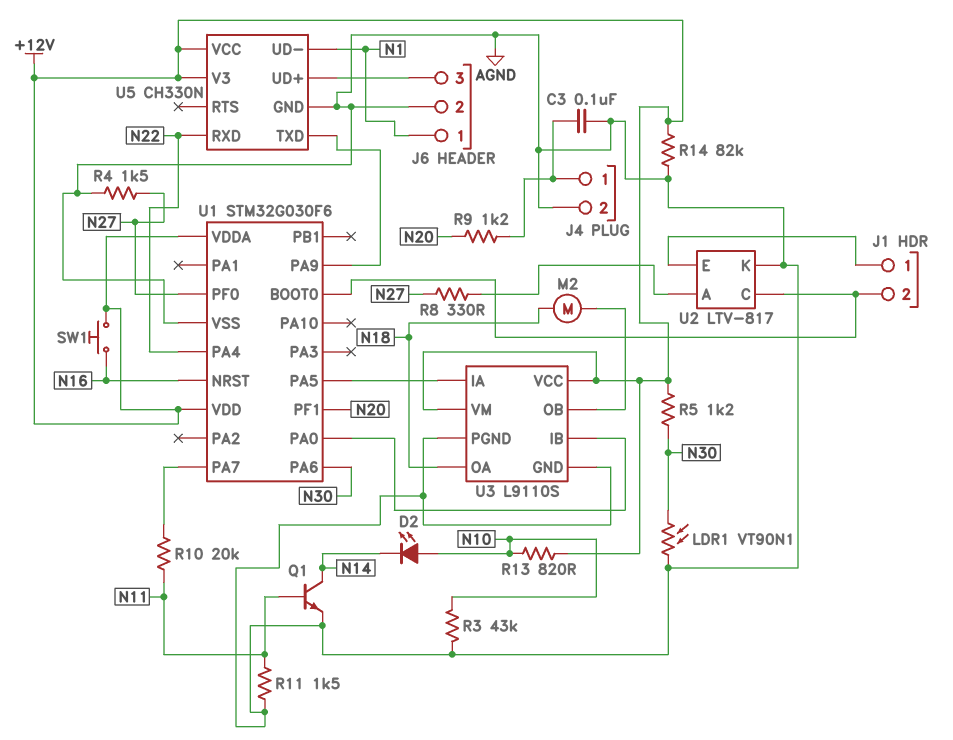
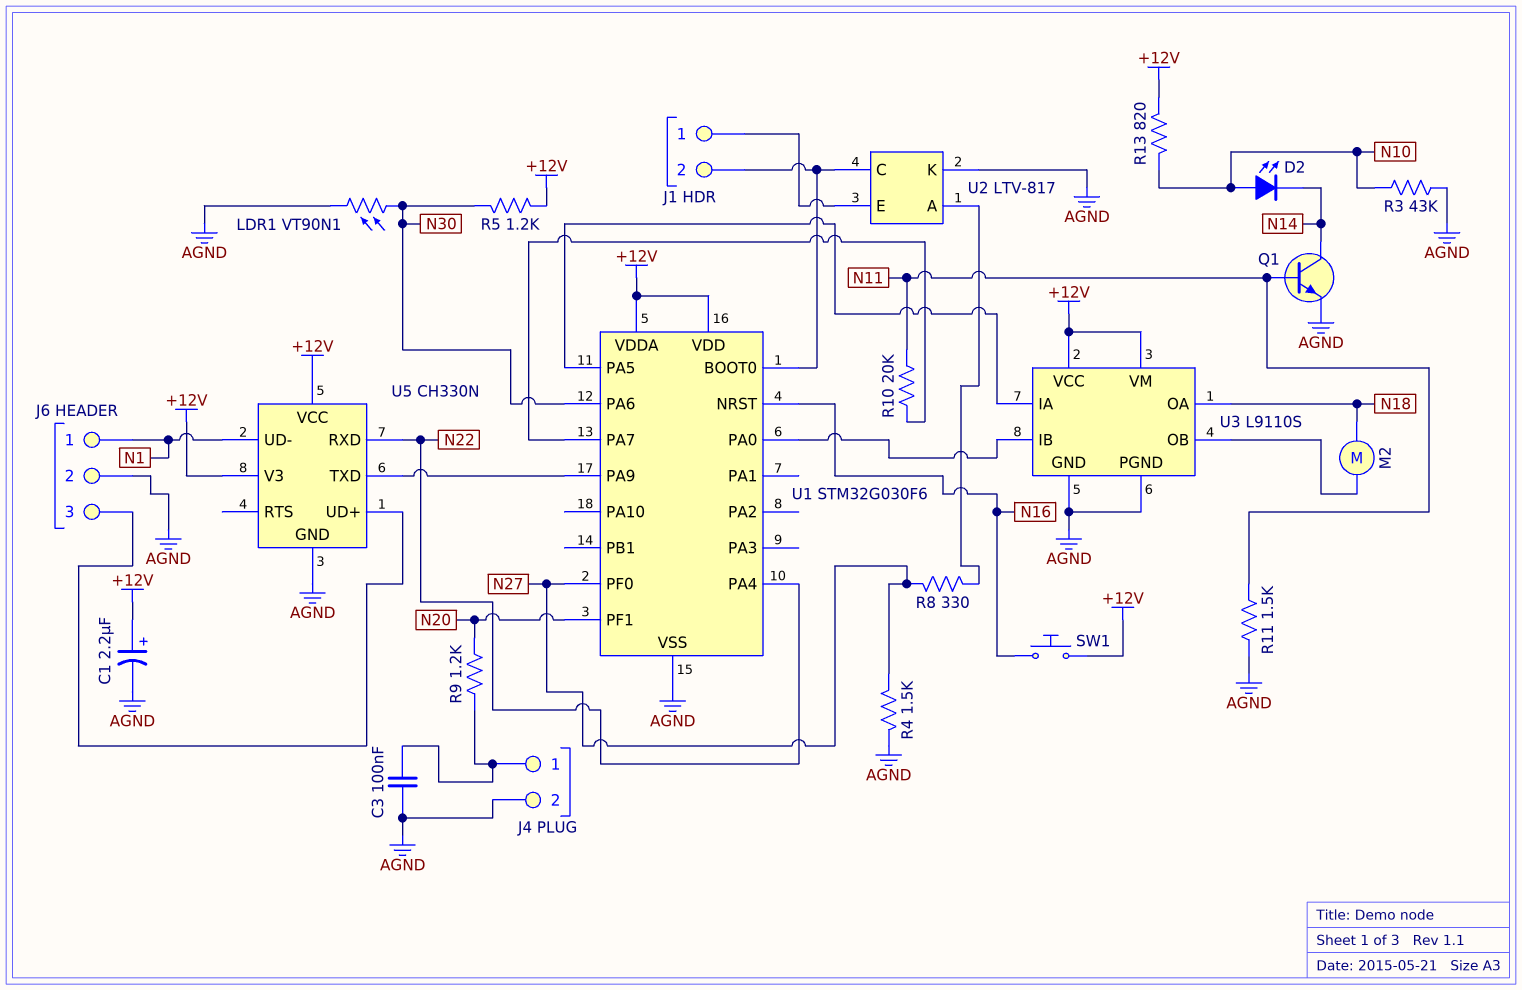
C1: none -> 2.2uF (plus +12V, minus AGND)
R14: 82k (+12V, AGND) -> none

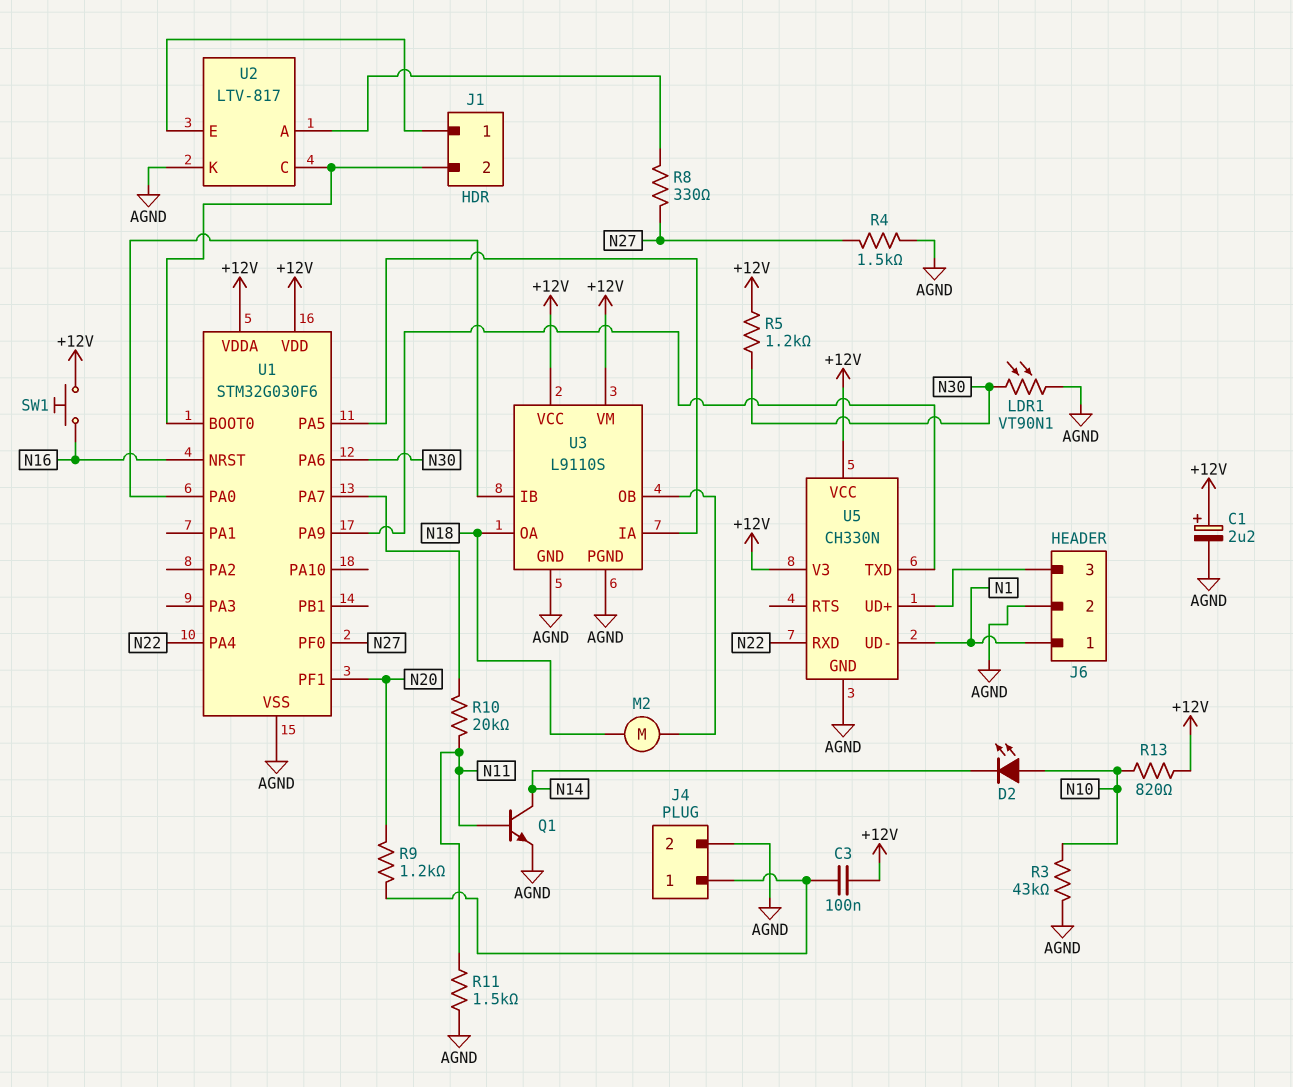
C3: 100nF (AGND, J4/1) -> 100nF (+12V, J4/1)

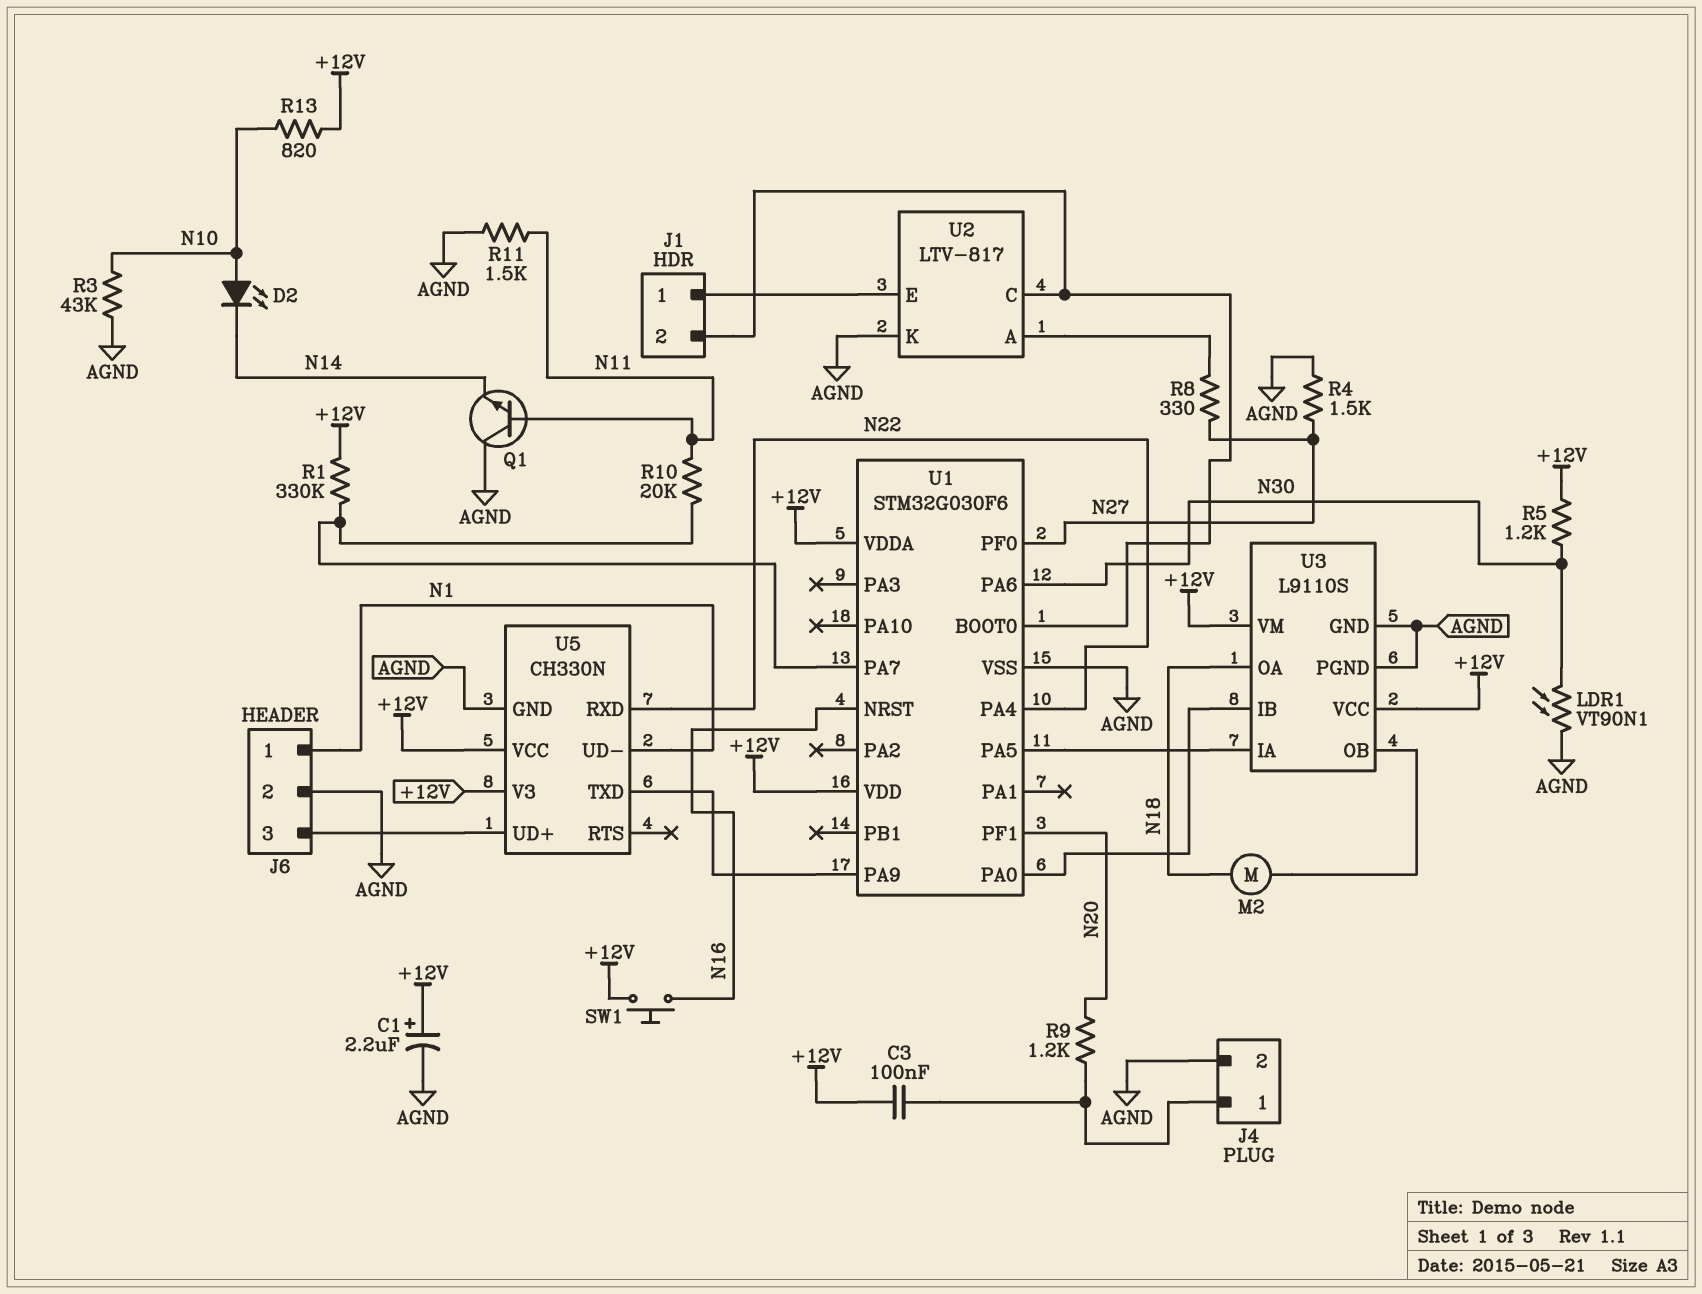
Q1: NPN (B N11, C N14, E AGND) -> NPN (B N11, C AGND, E N14)
R1: none -> 330k (+12V, U1/PA7)

